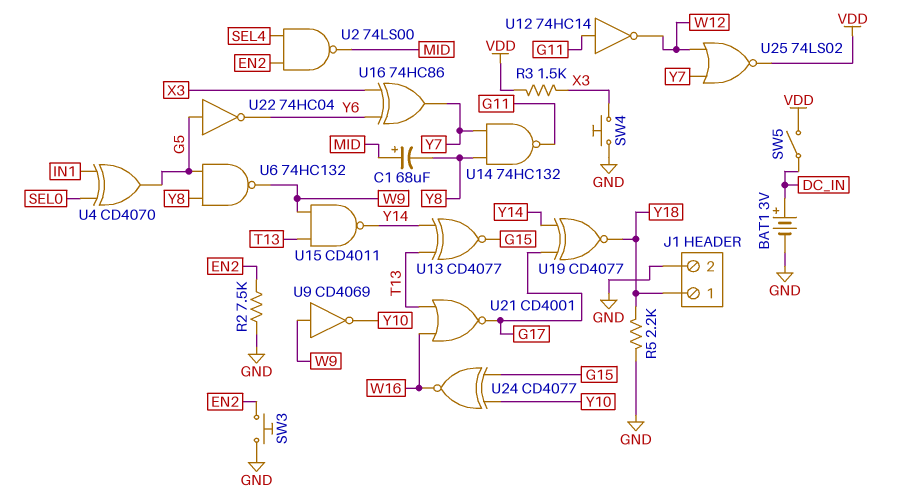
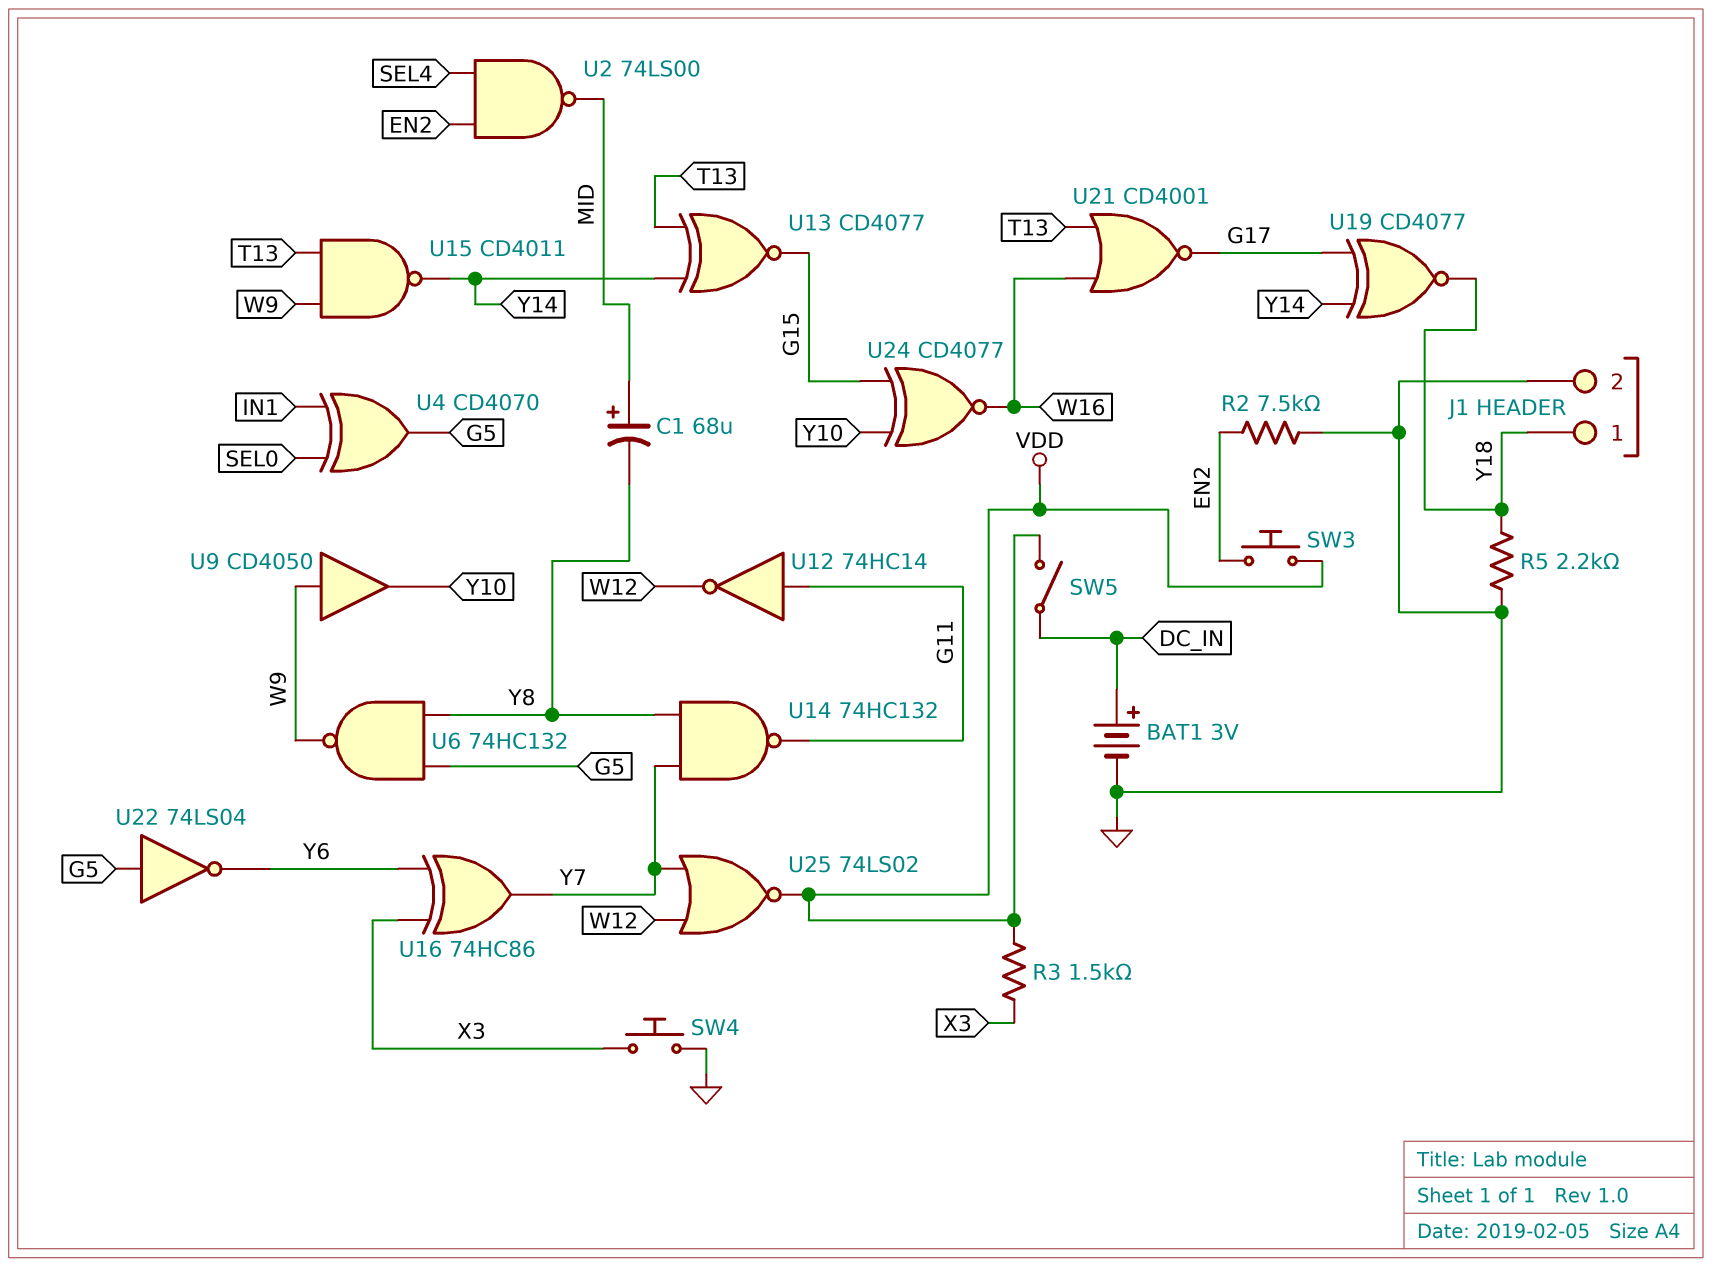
SW3: button (EN2, GND) -> button (EN2, VDD)
U9: NOT CD4069 (in W9, out Y10) -> buffer CD4050 (in W9, out Y10)
U22: NOT 74HC04 (in G5, out Y6) -> NOT 74LS04 (in G5, out Y6)

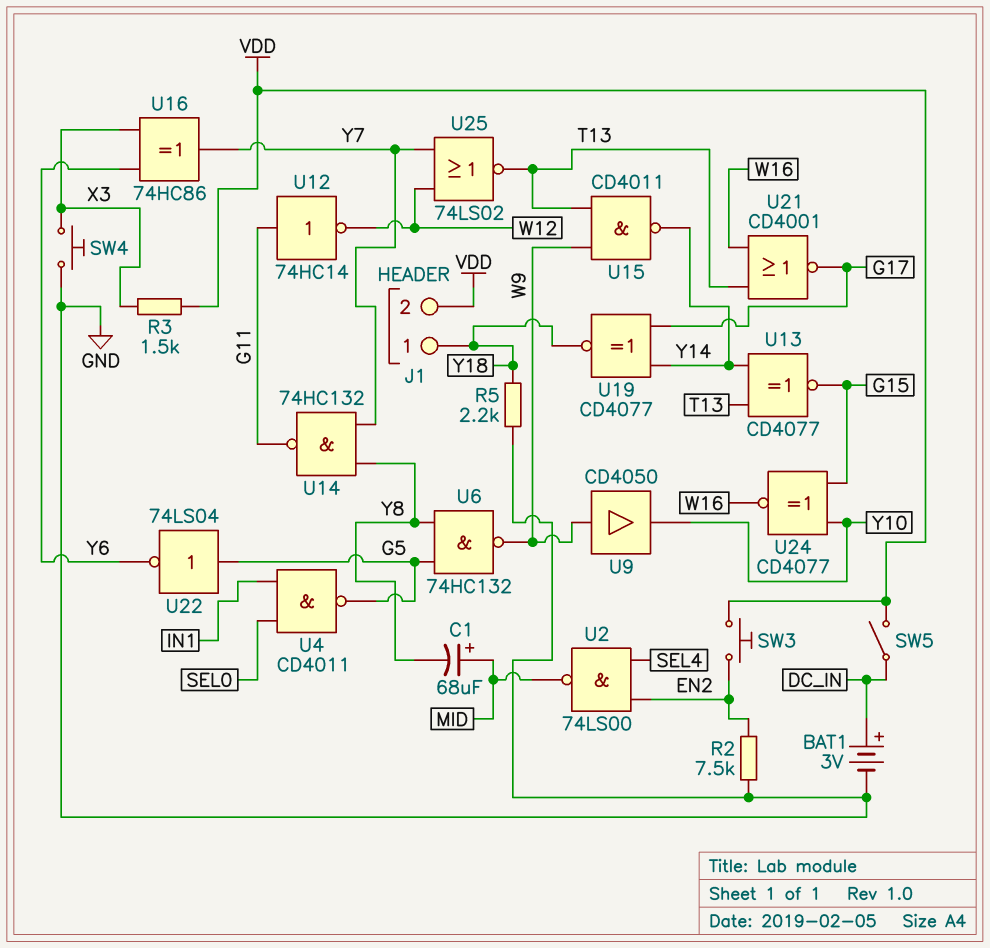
J1 pin 2: GND -> VDD
U4: XOR CD4070 (in IN1, in SEL0, out G5) -> NAND CD4011 (in IN1, in SEL0, out G5)
U25: NOR 74LS02 (in W12, in Y7, out VDD) -> NOR 74LS02 (in W12, in Y7, out T13)

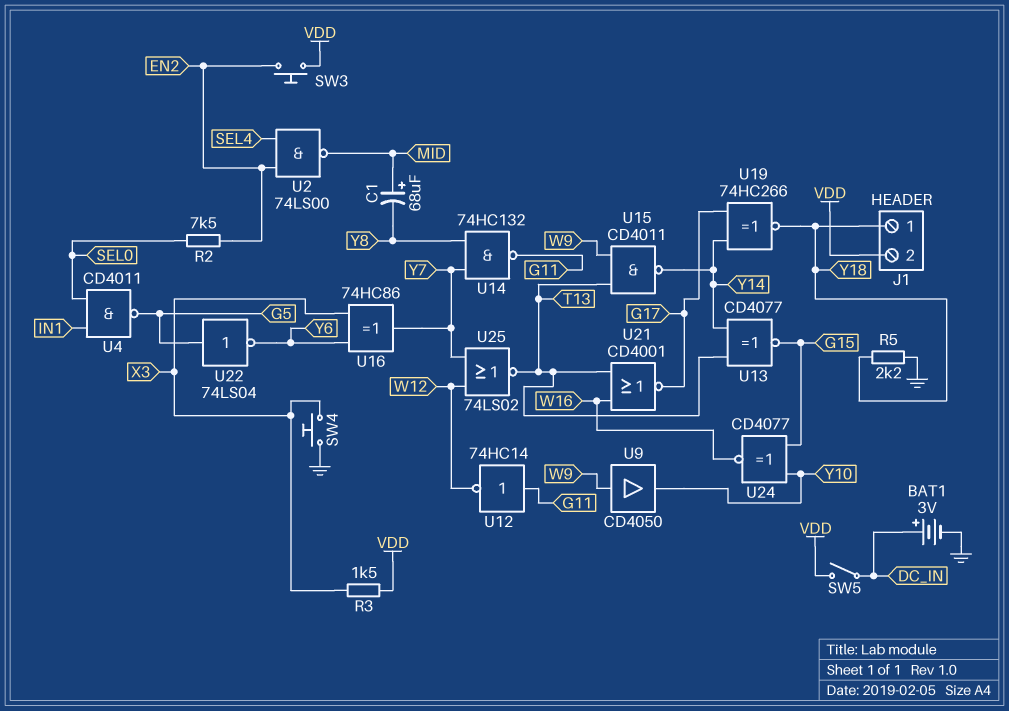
R2: 7.5k (EN2, GND) -> 7.5k (EN2, SEL0)
U6: NAND 74HC132 (in G5, in Y8, out W9) -> none
U19: XNOR CD4077 (in G17, in Y14, out Y18) -> XNOR 74HC266 (in G17, in Y14, out Y18)

